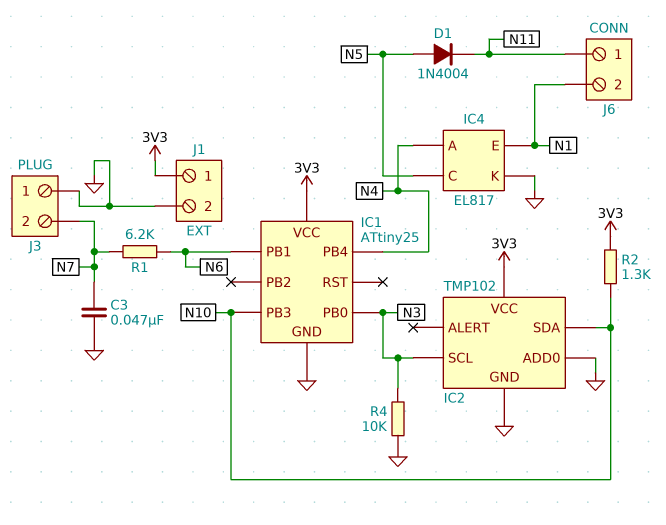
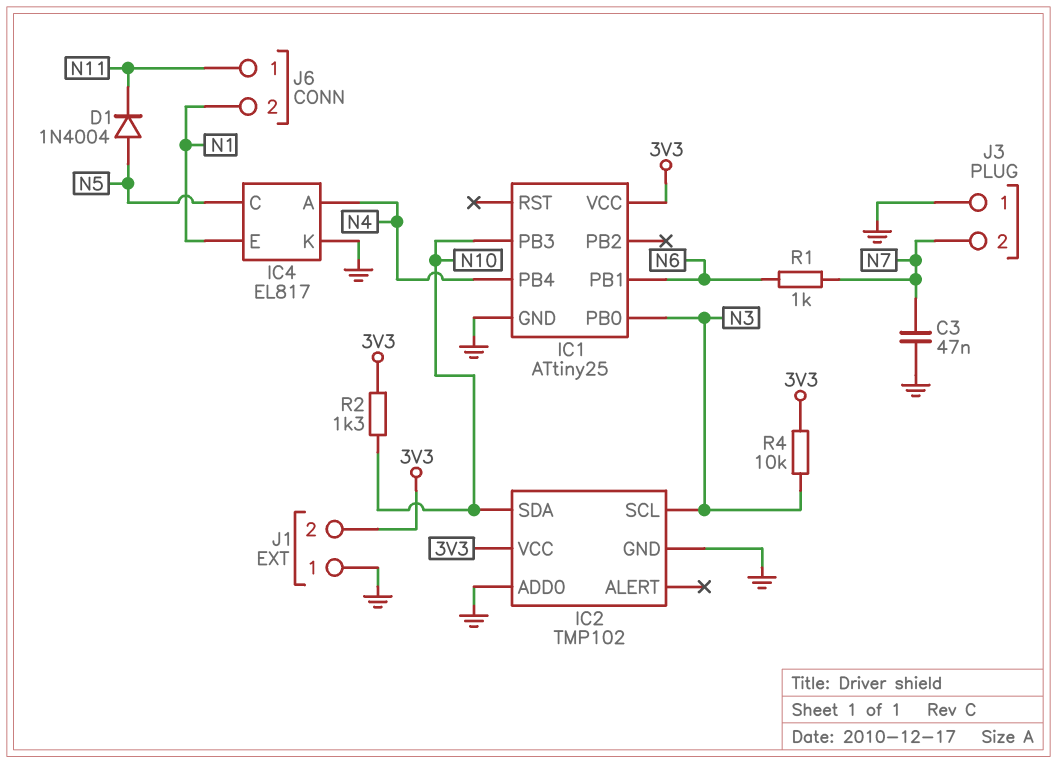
J1 pin 1: 3V3 -> GND
J1 pin 2: GND -> 3V3
R1: 6.2k (N6, N7) -> 1k (N6, N7)
R4: 10k (GND, N3) -> 10k (3V3, N3)

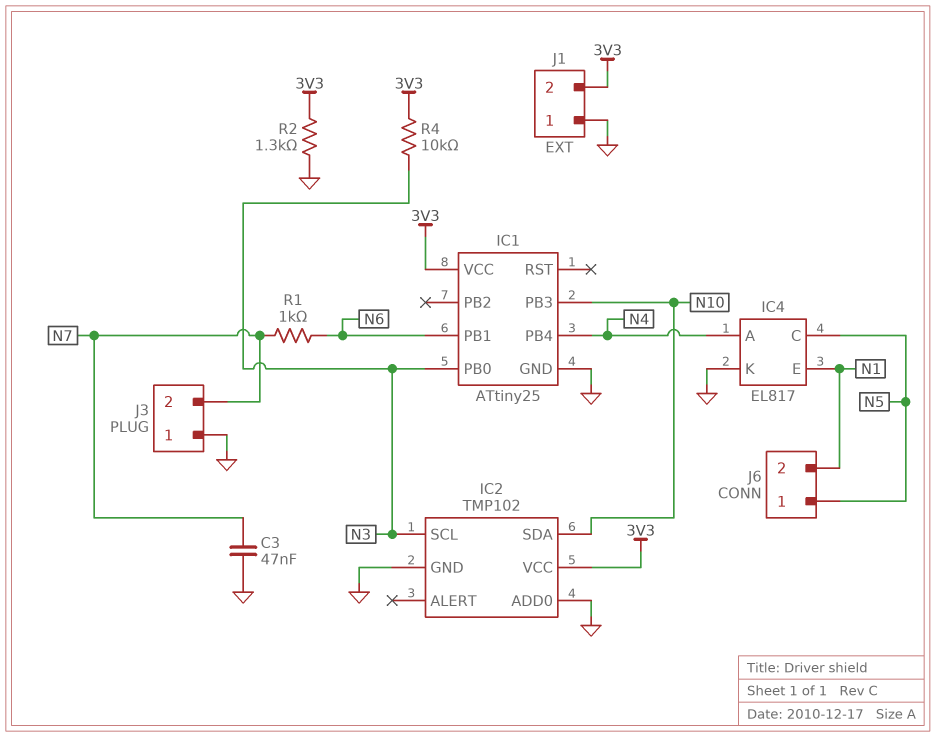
D1: diode 1N4004 (A N5, K N11) -> none
J6 pin 1: N11 -> N5
R2: 1.3k (3V3, N10) -> 1.3k (3V3, GND)

